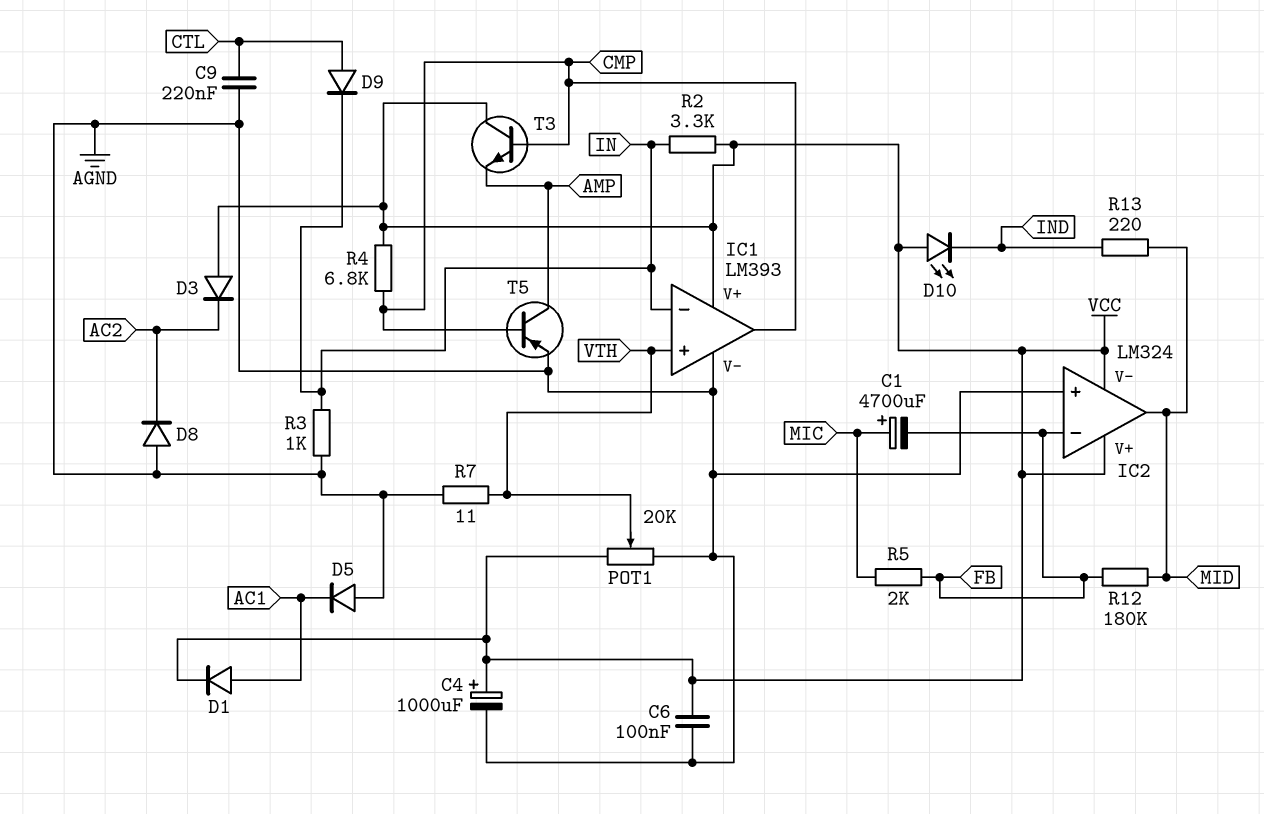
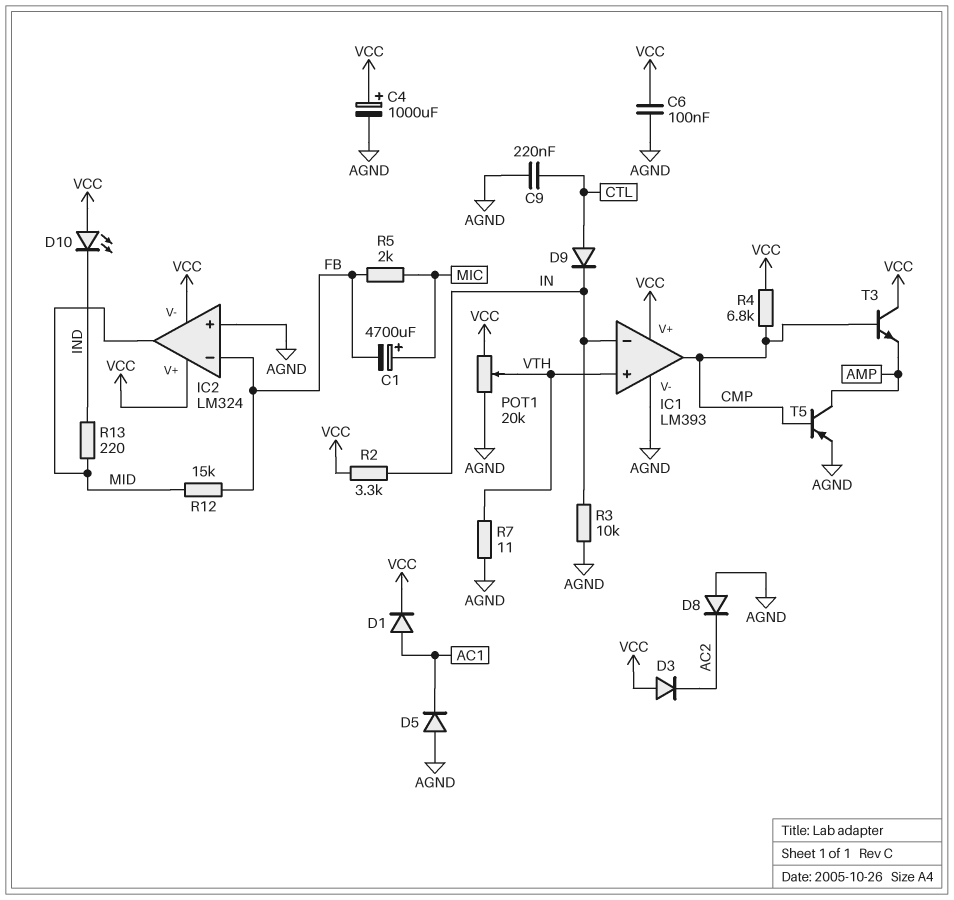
R3: 1k (AGND, IN) -> 10k (AGND, IN)
R12: 180k (FB, MID) -> 15k (FB, MID)

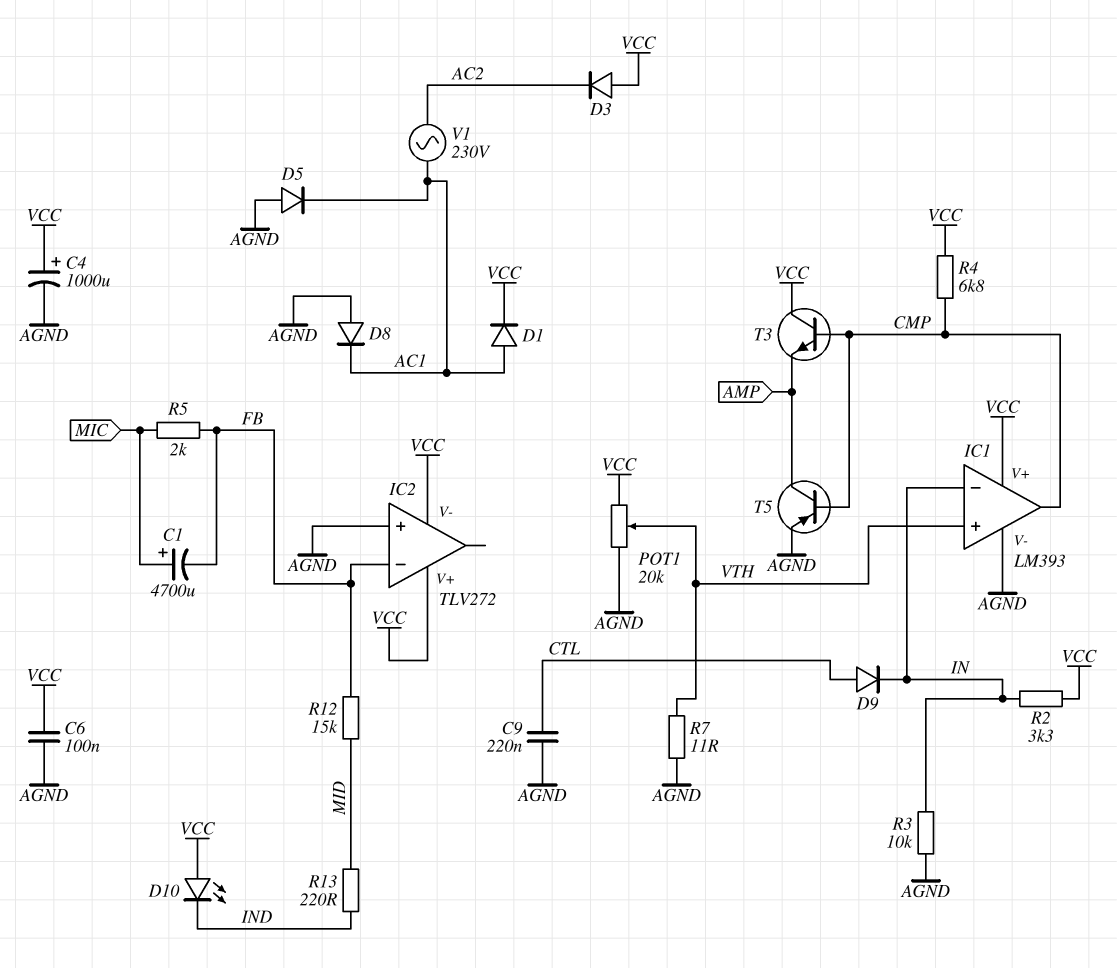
D8: diode (A AGND, K AC2) -> diode (A AGND, K AC1)
IC2: LM324 -> TLV272
IC2 pin out: MID -> none
V1: none -> AC 230V (AC1, AC2)

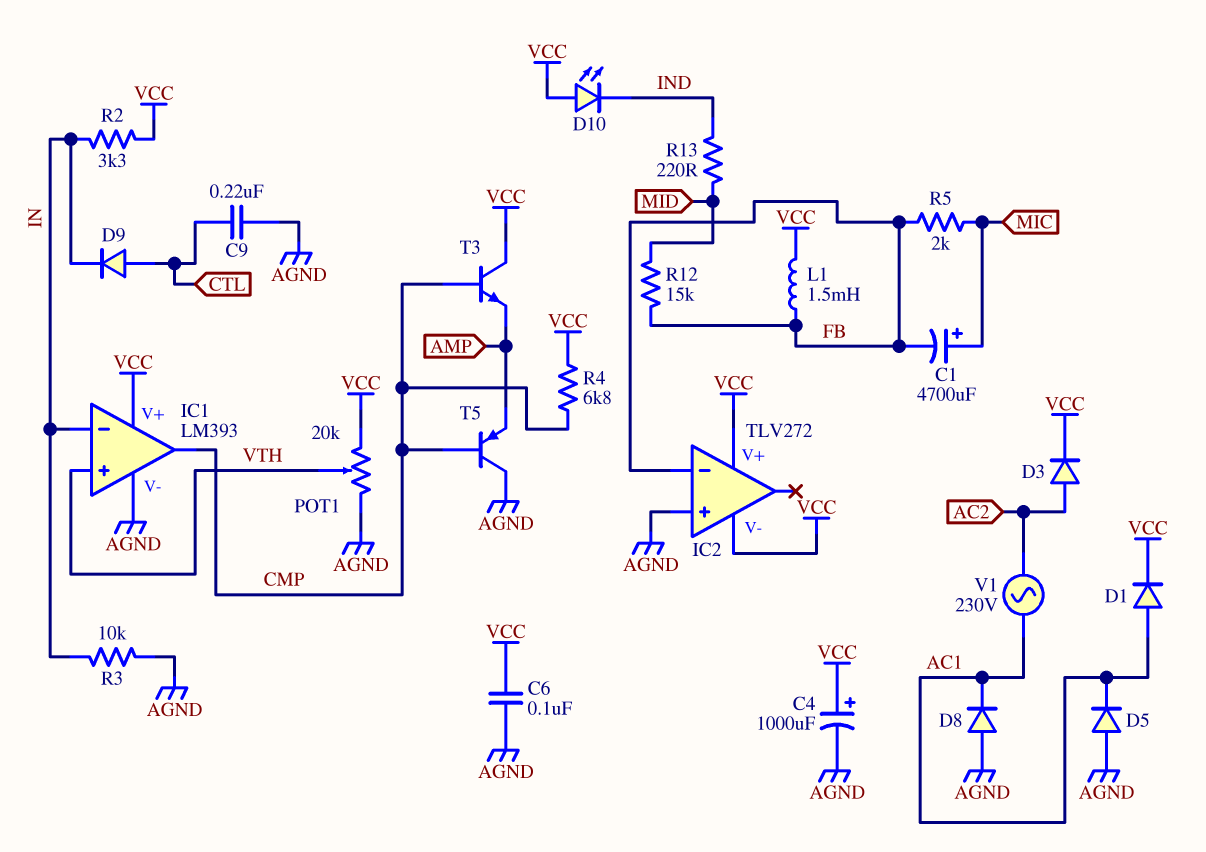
D3: diode (A VCC, K AC2) -> diode (A AC2, K VCC)
L1: none -> 1.5mH (FB, VCC)
R7: 11 (AGND, VTH) -> none
T5: PNP (B CMP, C AMP, E AGND) -> PNP (B CMP, C AGND, E AMP)

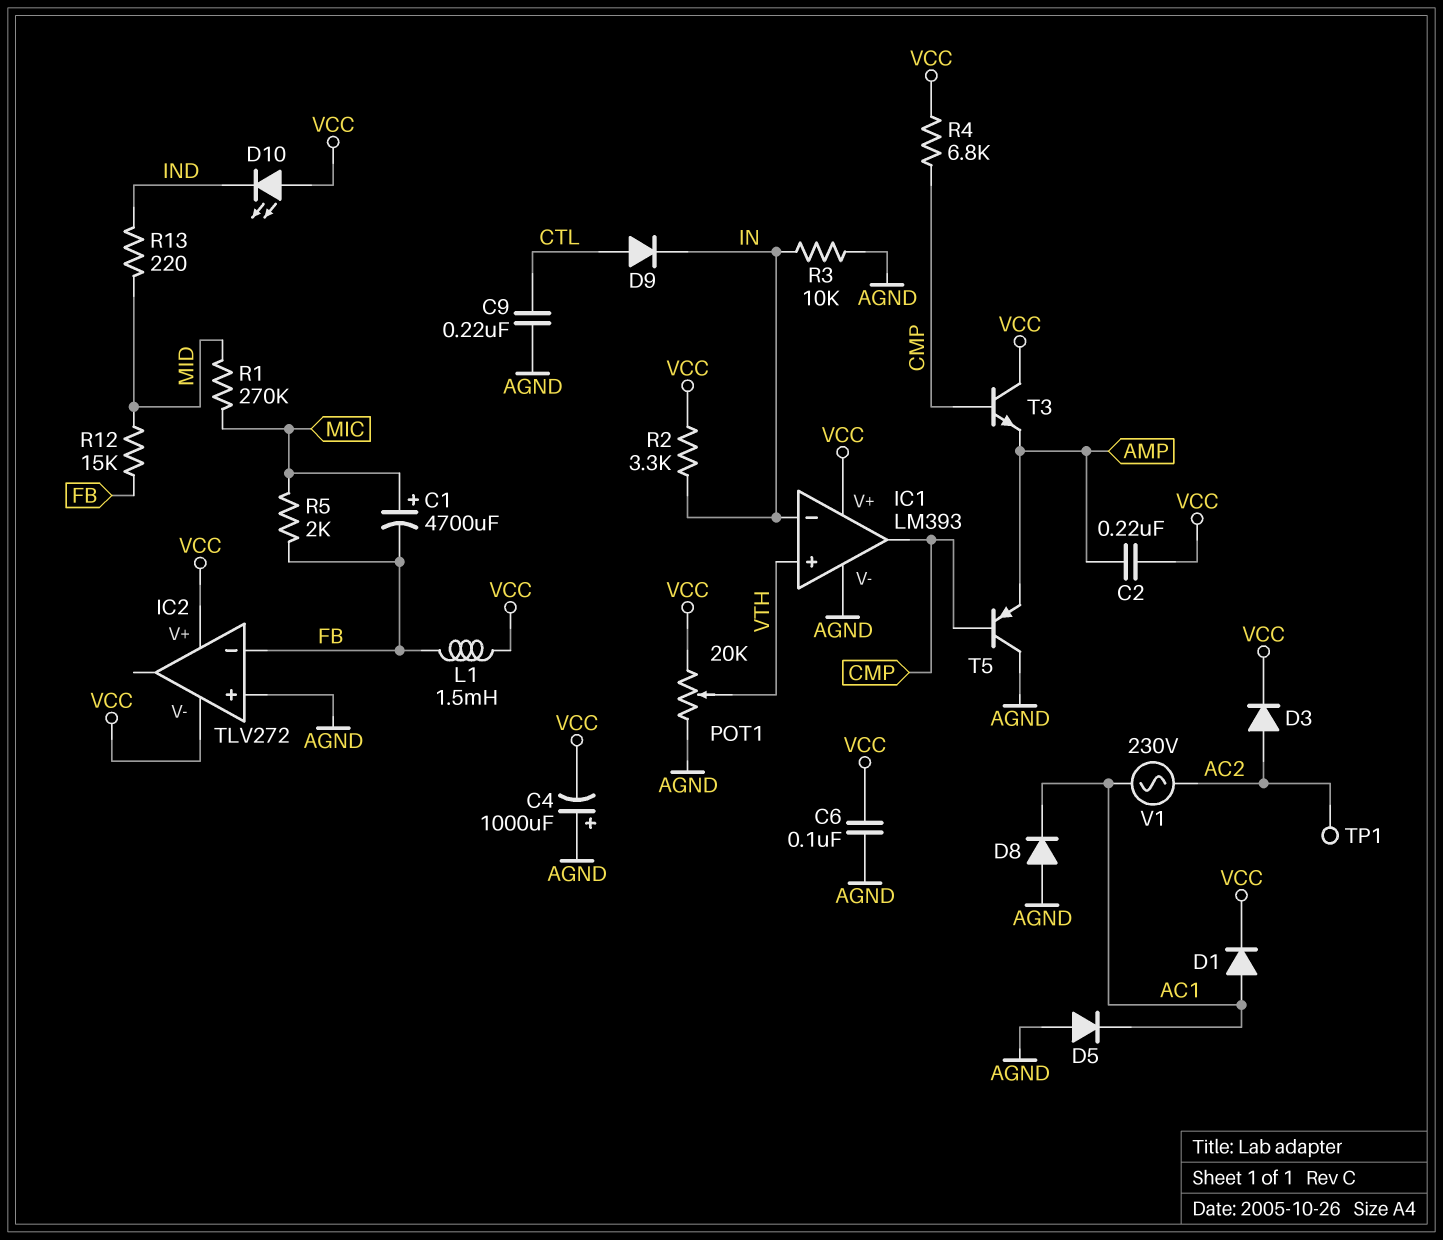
C2: none -> 220nF (AMP, VCC)
C4: 1000uF (plus VCC, minus AGND) -> 1000uF (plus AGND, minus VCC)
R1: none -> 270k (MIC, MID)
TP1: none -> test point (AC2)

